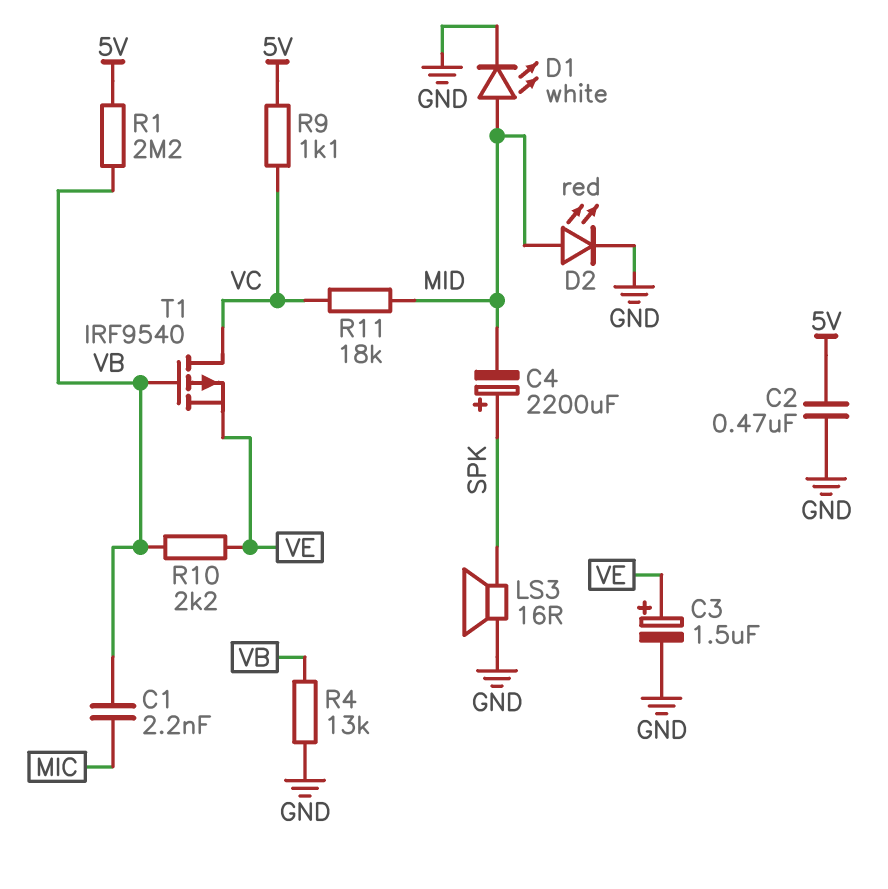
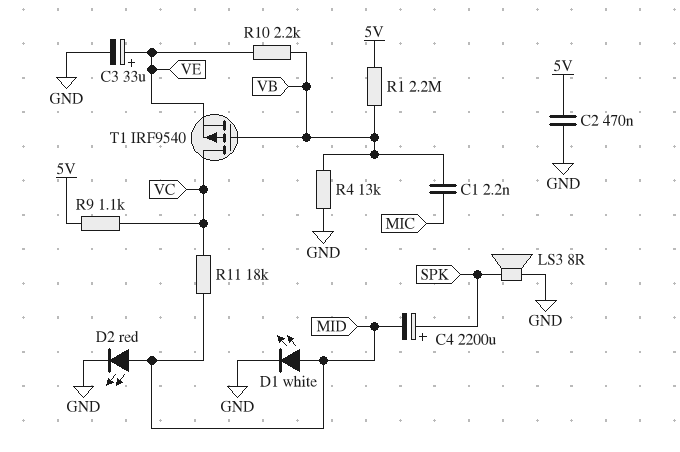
C3: 1.5uF (plus VE, minus GND) -> 33uF (plus VE, minus GND)
LS3: speaker 16R (GND, SPK) -> speaker 8R (GND, SPK)

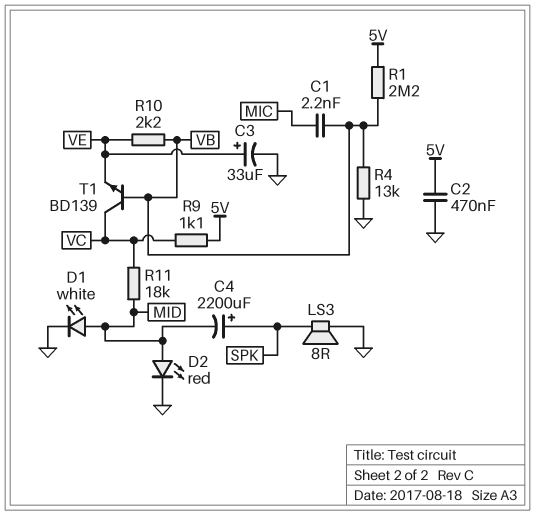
T1: PMOS IRF9540 (G VB, D VC, S VE) -> NPN BD139 (B VB, C VC, E VE)

